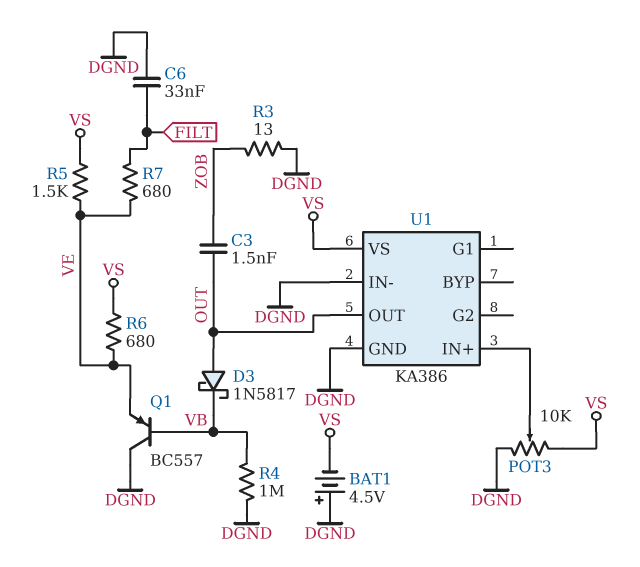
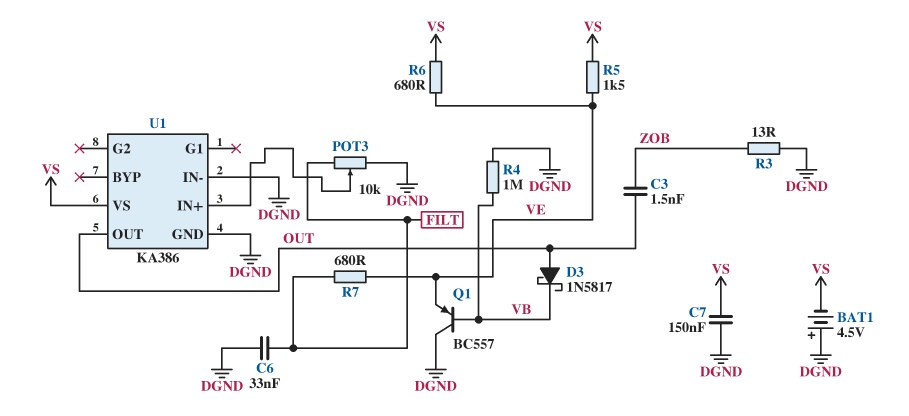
C7: none -> 150nF (DGND, VS)
POT3: 10k (DGND, VS, wiper U1/IN+) -> 10k (DGND, FILT, wiper U1/IN+)

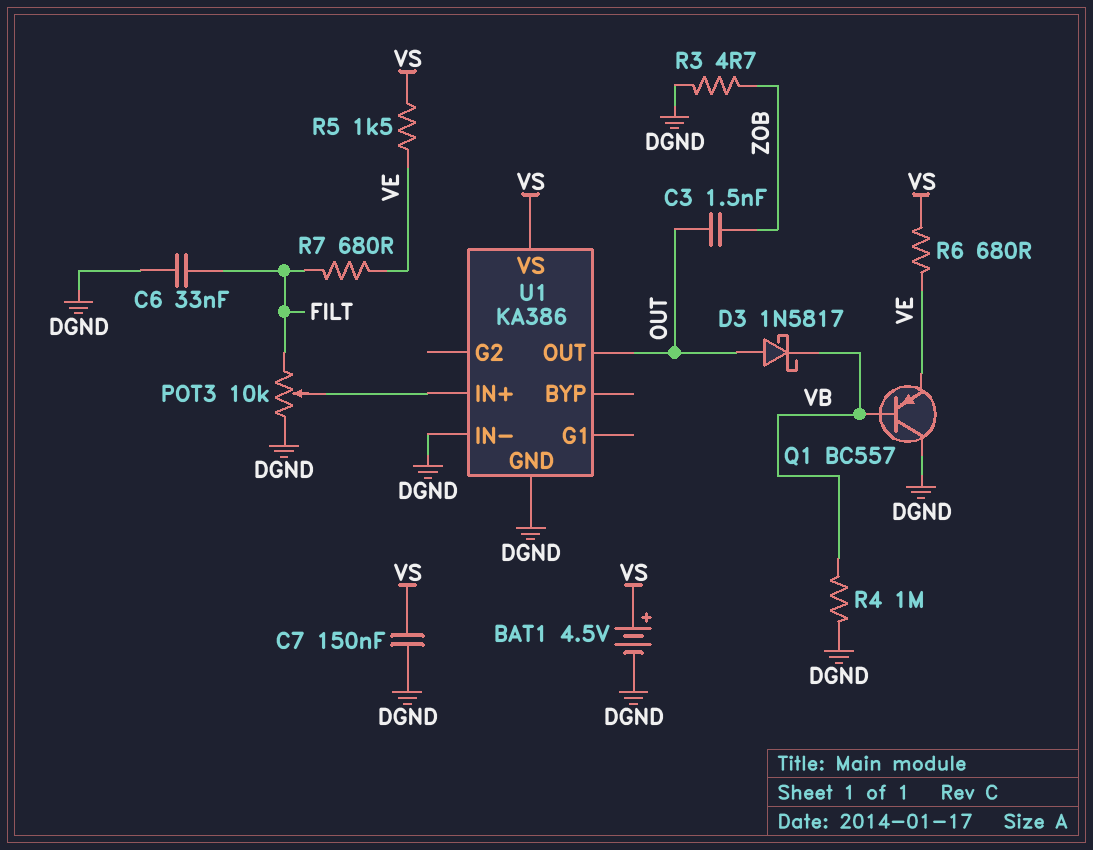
BAT1: 4.5V (plus DGND, minus VS) -> 4.5V (plus VS, minus DGND)
R3: 13 (DGND, ZOB) -> 4.7 (DGND, ZOB)

